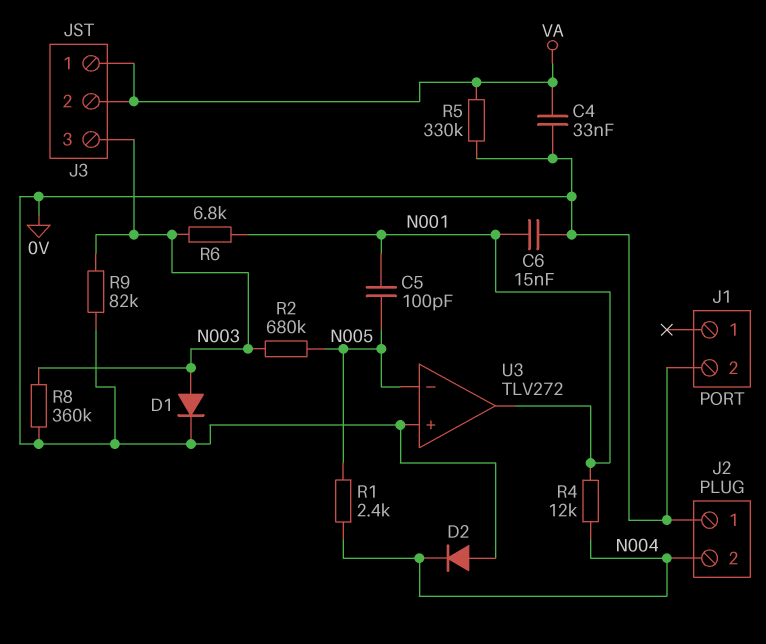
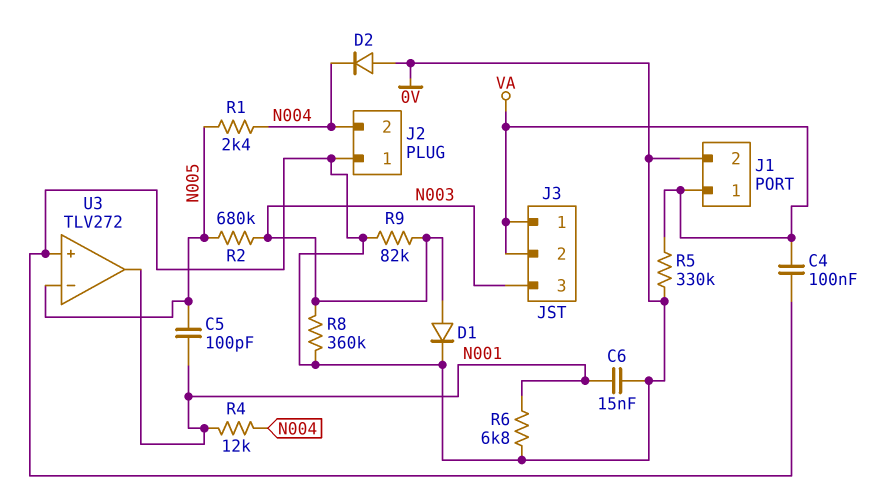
C4: 33nF (0V, VA) -> 100nF (0V, VA)
J1 pin 1: none -> VA
R6: 6.8k (N001, N003) -> 6.8k (0V, N001)

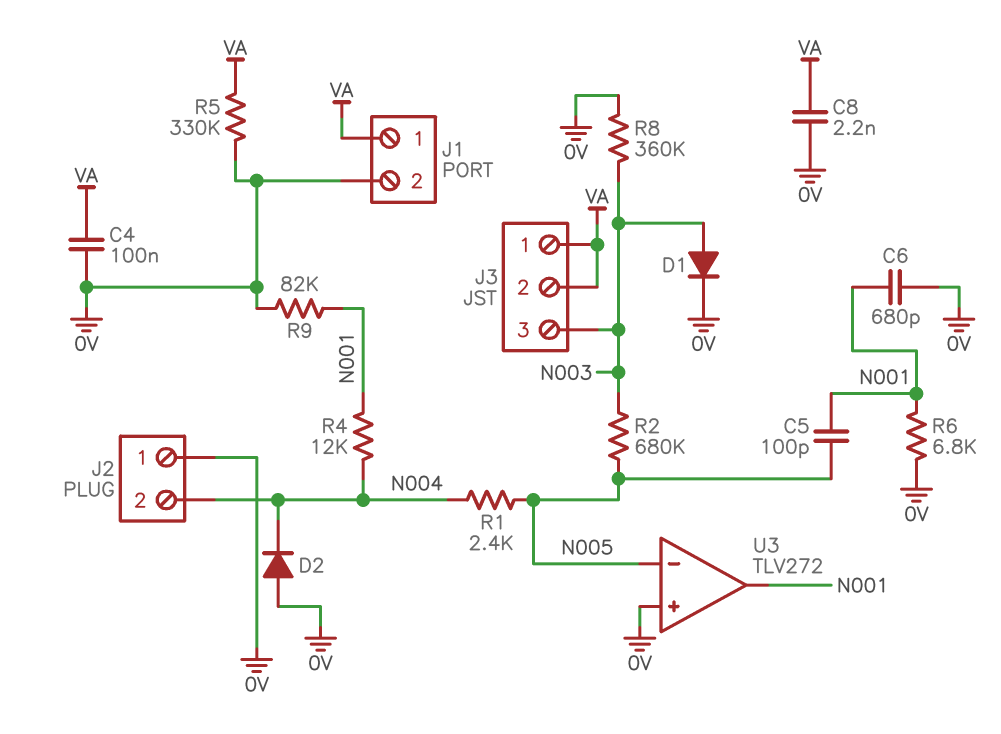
C6: 15nF (0V, N001) -> 680pF (0V, N001)
C8: none -> 2.2nF (0V, VA)
R9: 82k (0V, N003) -> 82k (0V, N001)

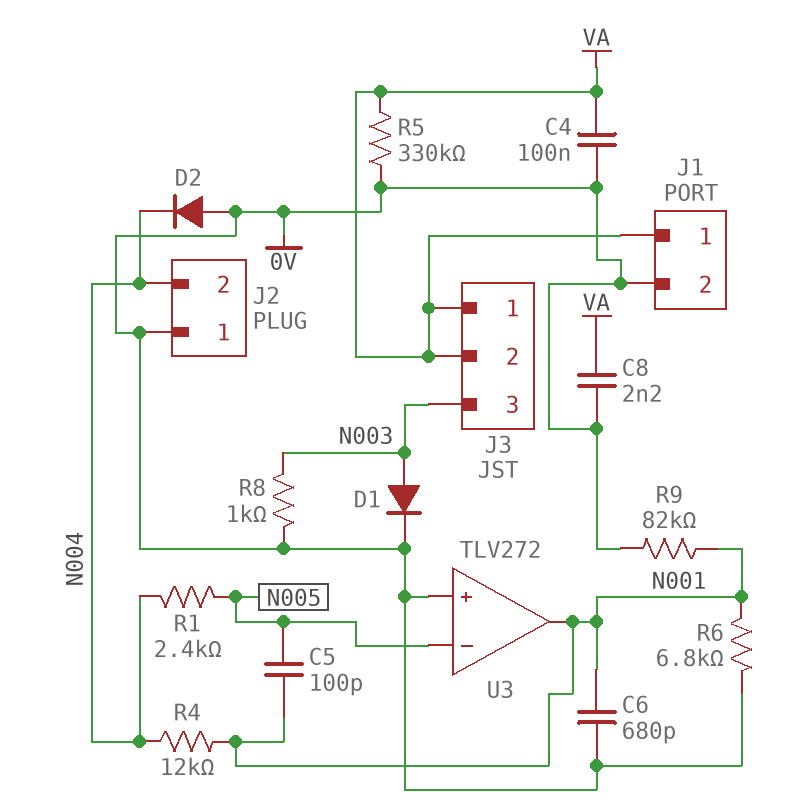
R2: 680k (N003, N005) -> none
R8: 360k (0V, N003) -> 1k (0V, N003)

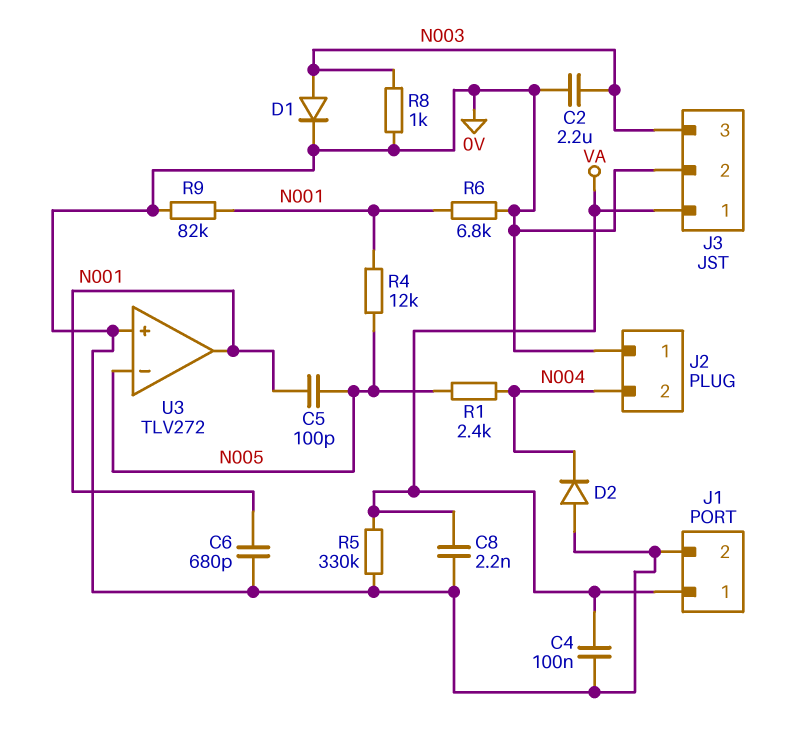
C2: none -> 2.2uF (0V, N003)
J3 pin 2: VA -> 0V
R4: 12k (N001, N004) -> 12k (N001, N005)

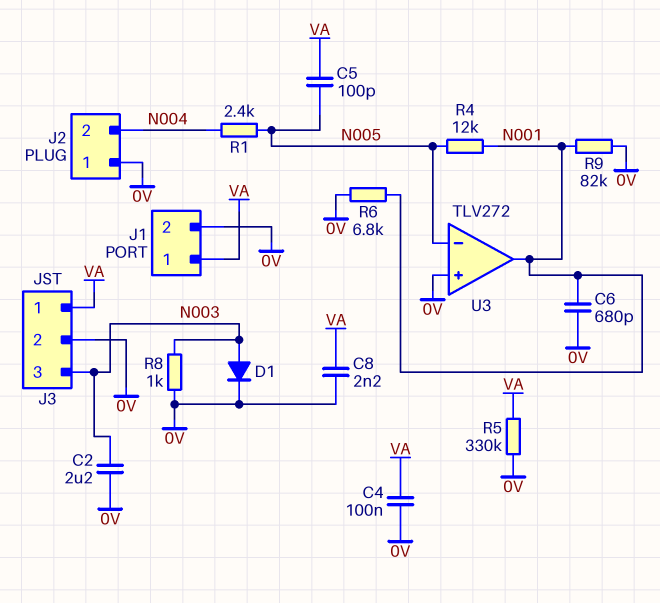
C5: 100pF (N001, N005) -> 100pF (N005, VA)
D2: diode (A 0V, K N004) -> none

